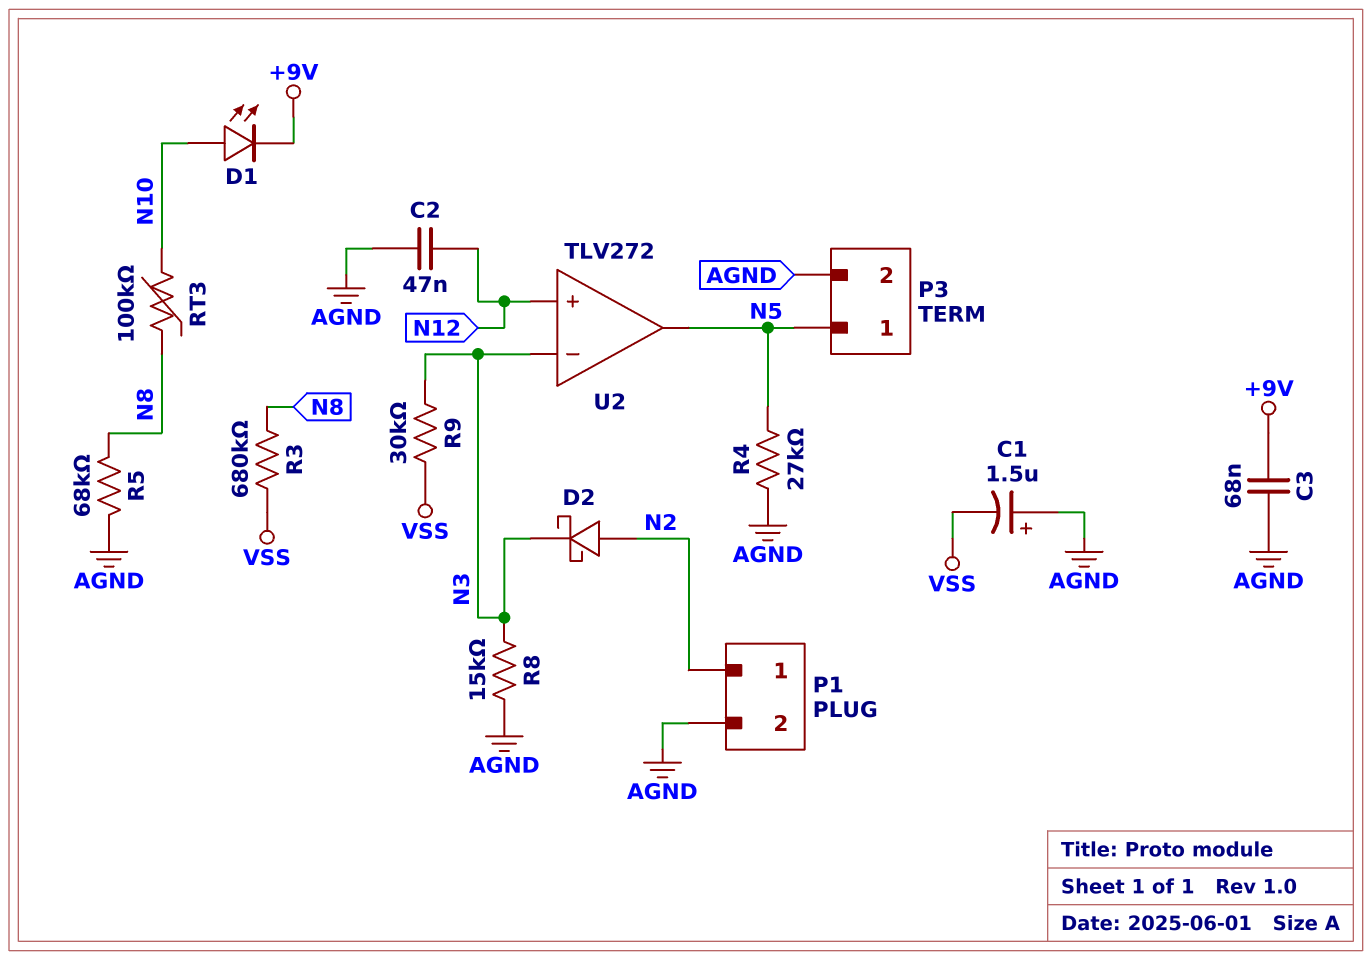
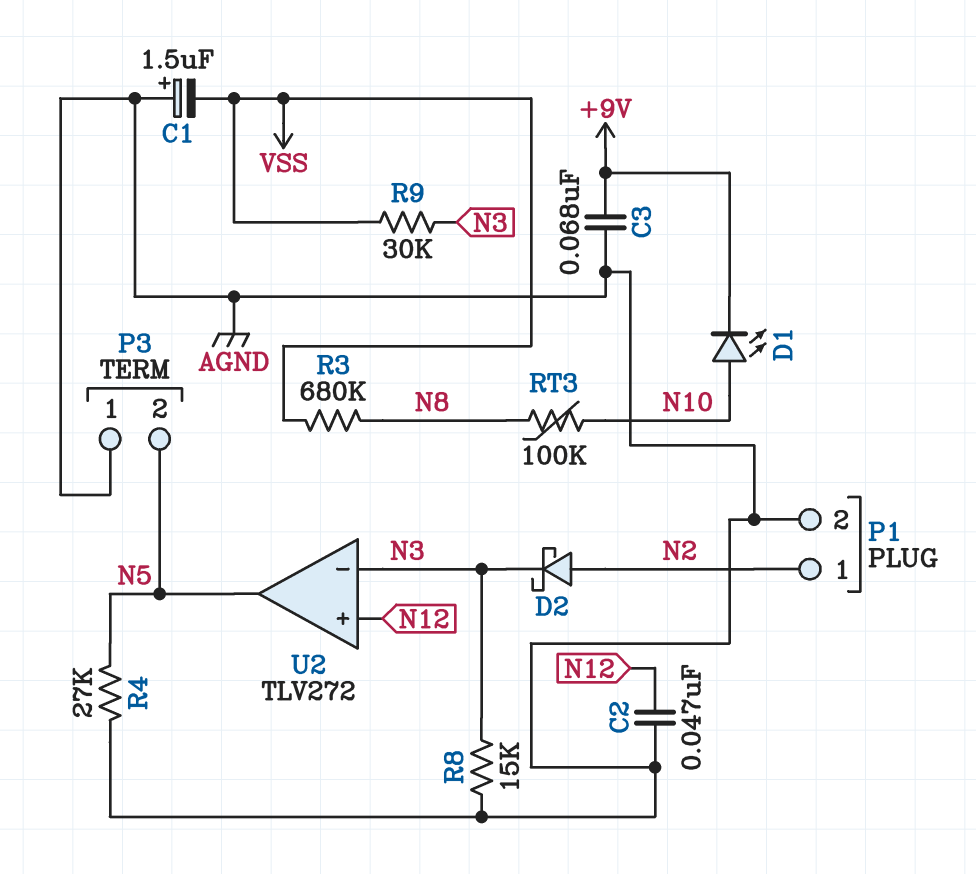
P3 pin 1: N5 -> AGND
P3 pin 2: AGND -> N5
R5: 68k (AGND, N8) -> none

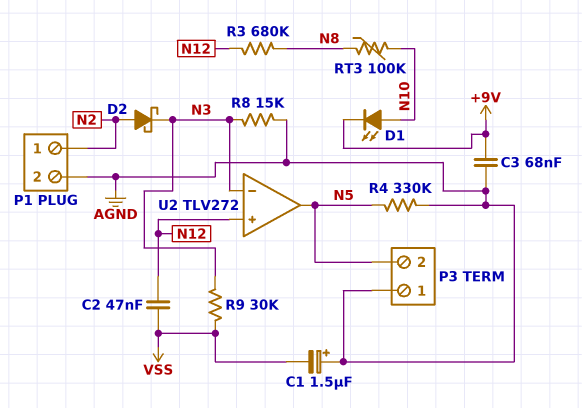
C2: 47nF (AGND, N12) -> 47nF (N12, VSS)
R3: 680k (N8, VSS) -> 680k (N8, N12)
R4: 27k (AGND, N5) -> 330k (AGND, N5)

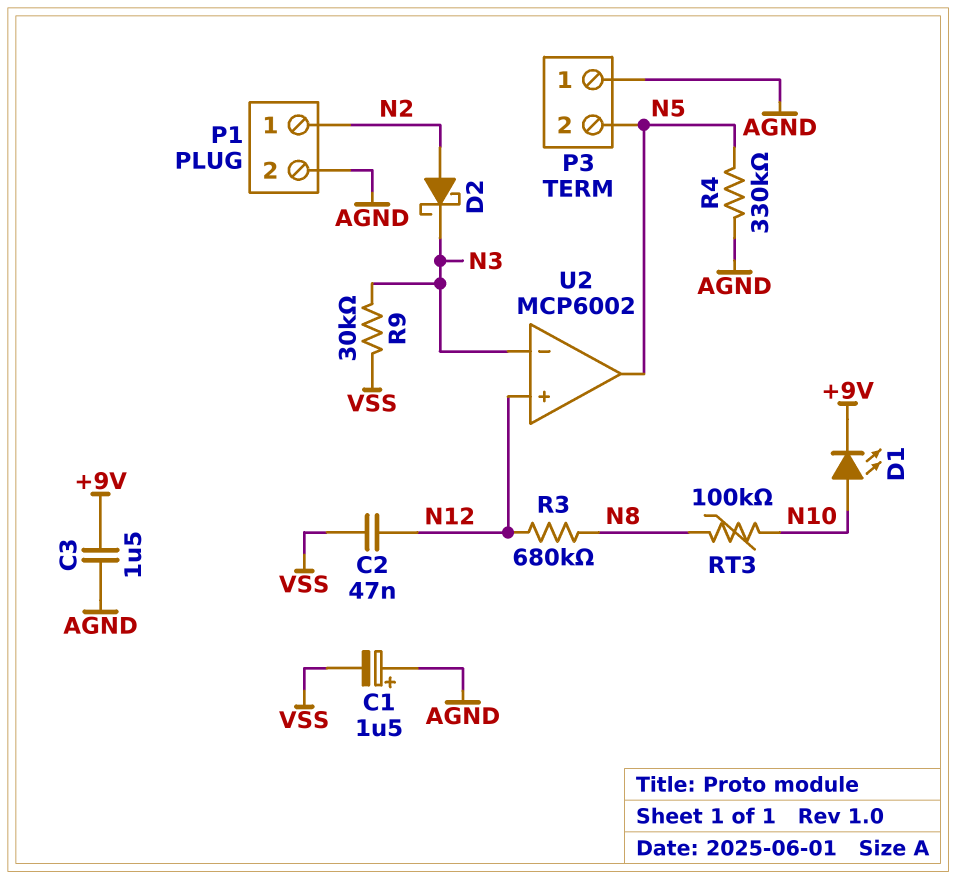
C3: 68nF (+9V, AGND) -> 1.5uF (+9V, AGND)
R8: 15k (AGND, N3) -> none
U2: TLV272 -> MCP6002

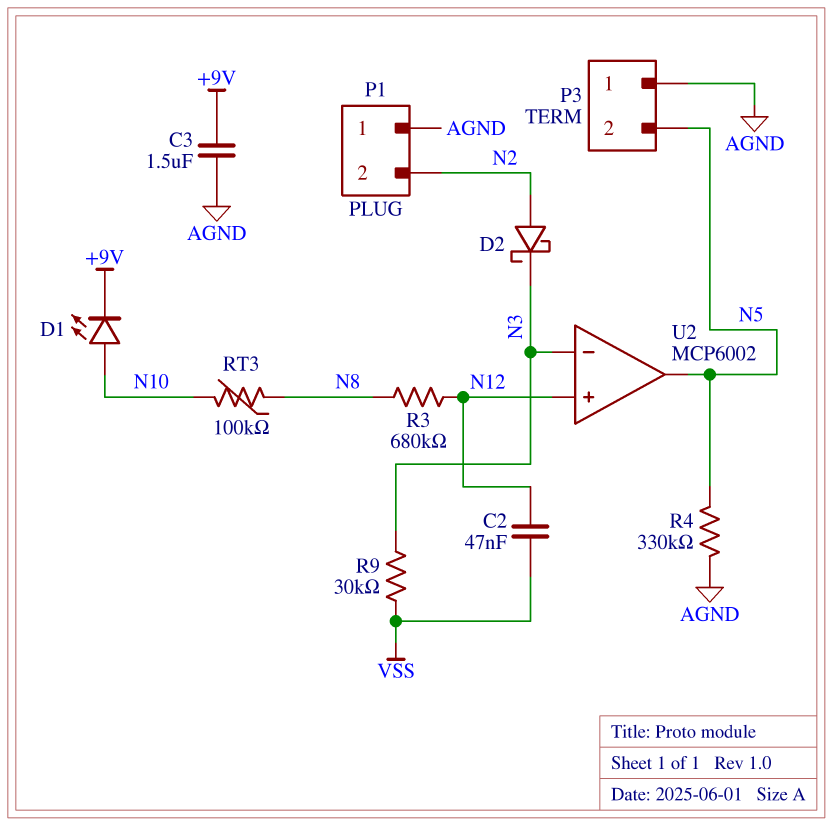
C1: 1.5uF (plus AGND, minus VSS) -> none
P1 pin 1: N2 -> AGND
P1 pin 2: AGND -> N2

